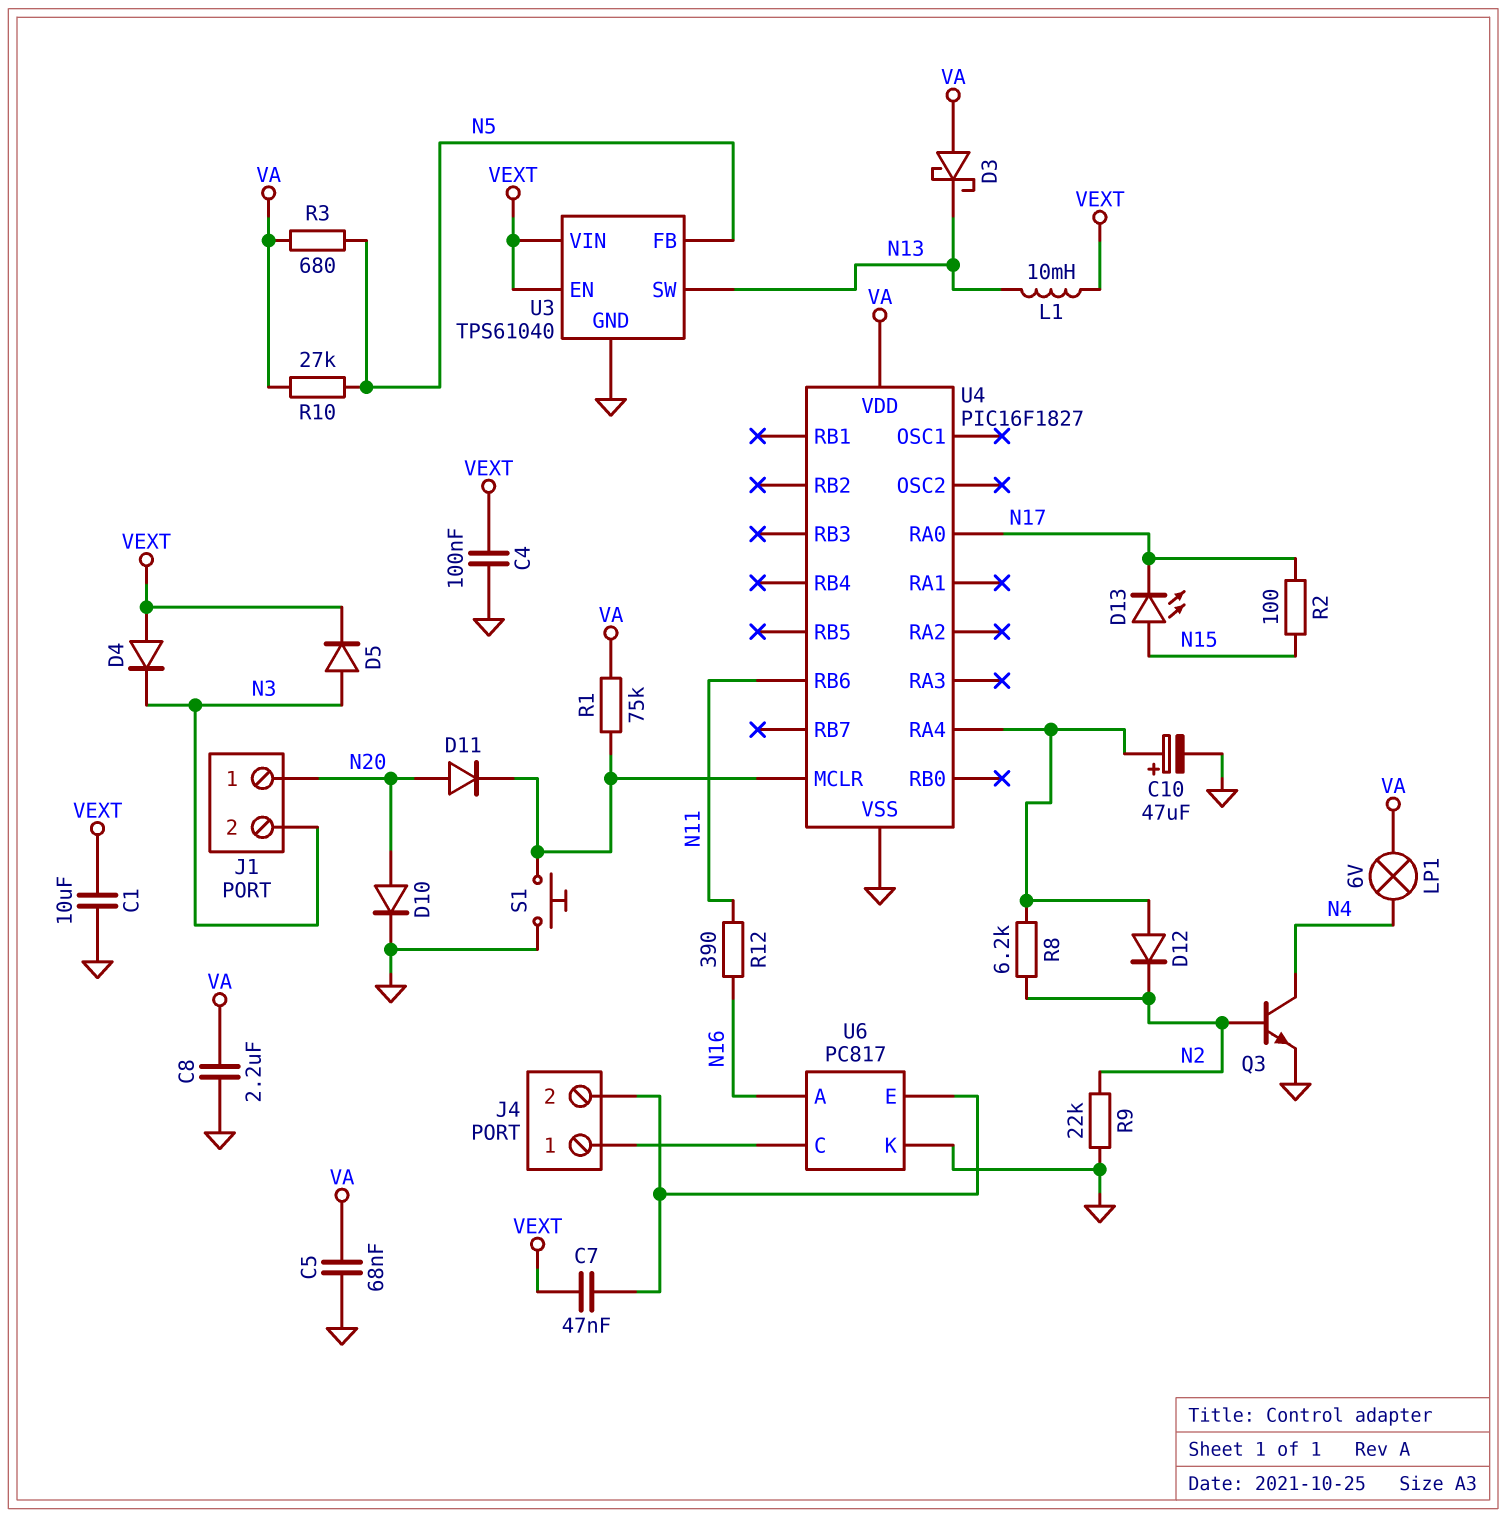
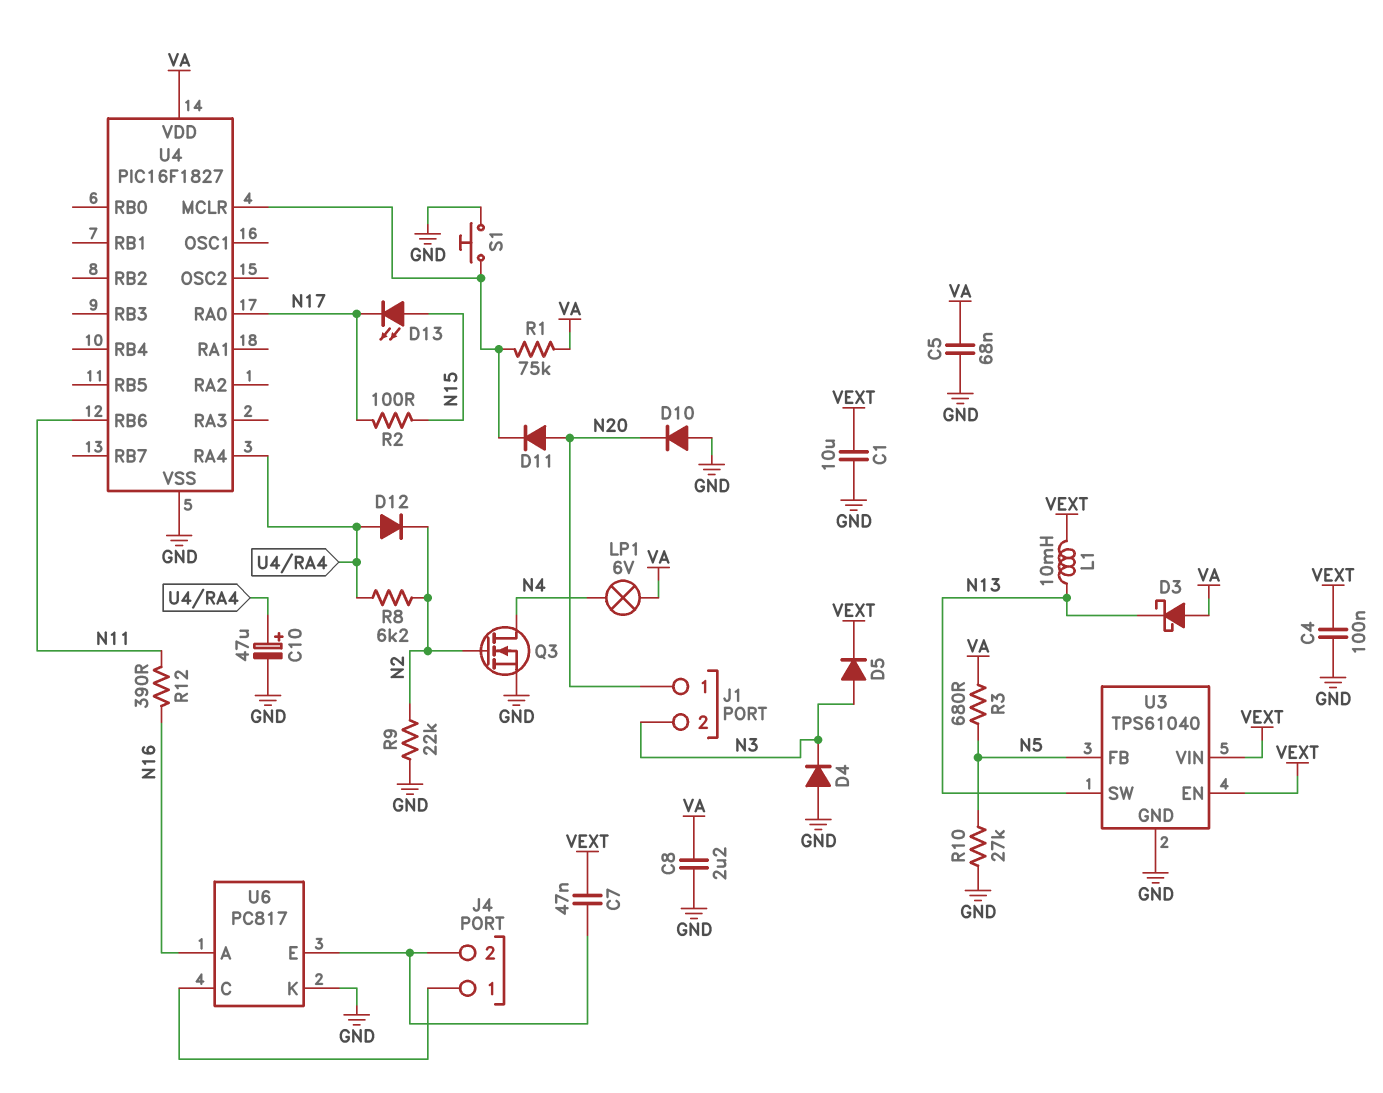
D4: diode (A VEXT, K N3) -> diode (A GND, K N3)
D10: diode (A N20, K GND) -> diode (A GND, K N20)
Q3: NPN (B N2, C N4, E GND) -> NMOS (G N2, D N4, S GND)
R10: 27k (N5, VA) -> 27k (GND, N5)

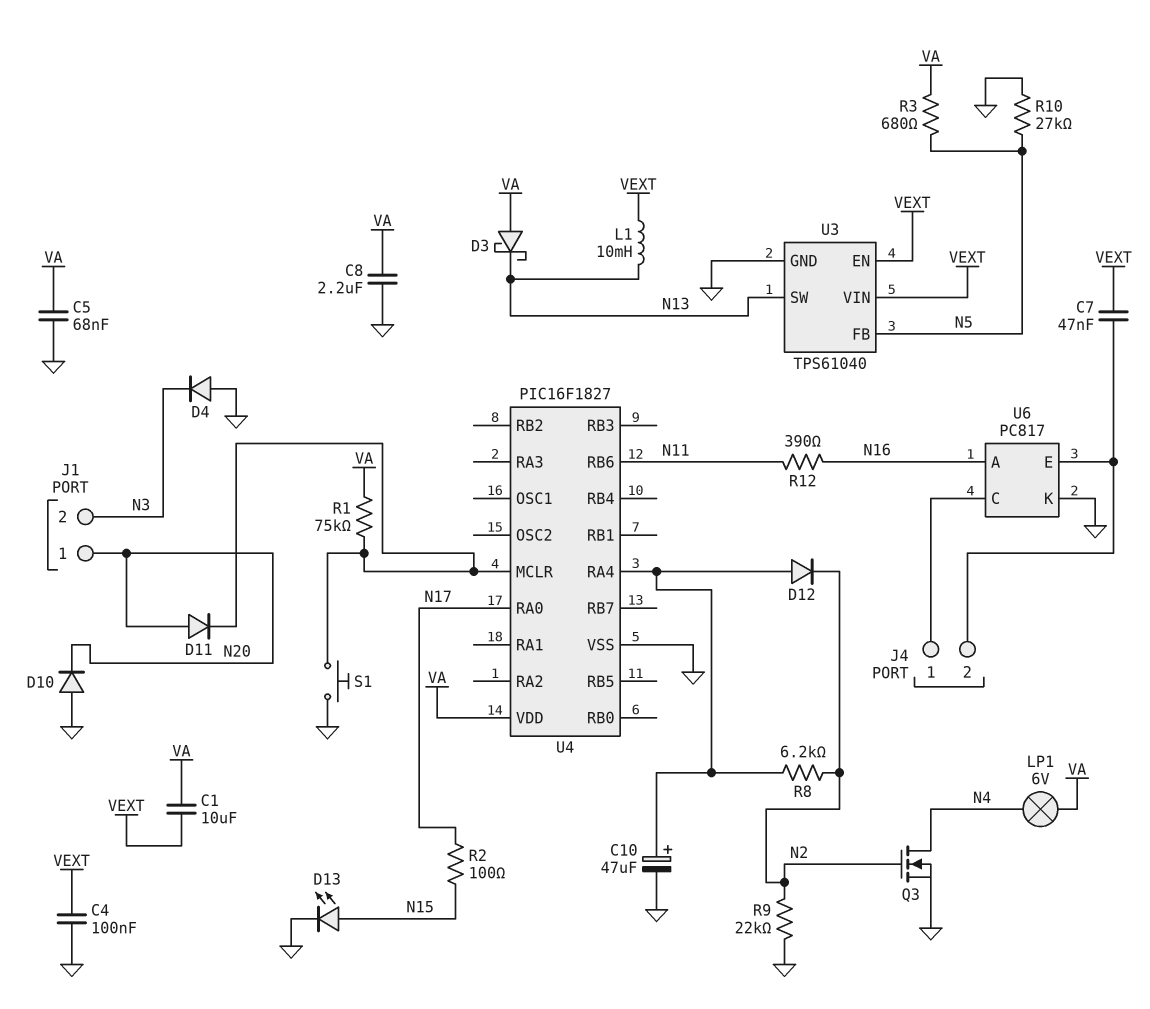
C1: 10uF (GND, VEXT) -> 10uF (VA, VEXT)
D5: diode (A N3, K VEXT) -> none
D13: LED (A N15, K N17) -> LED (A N15, K GND)

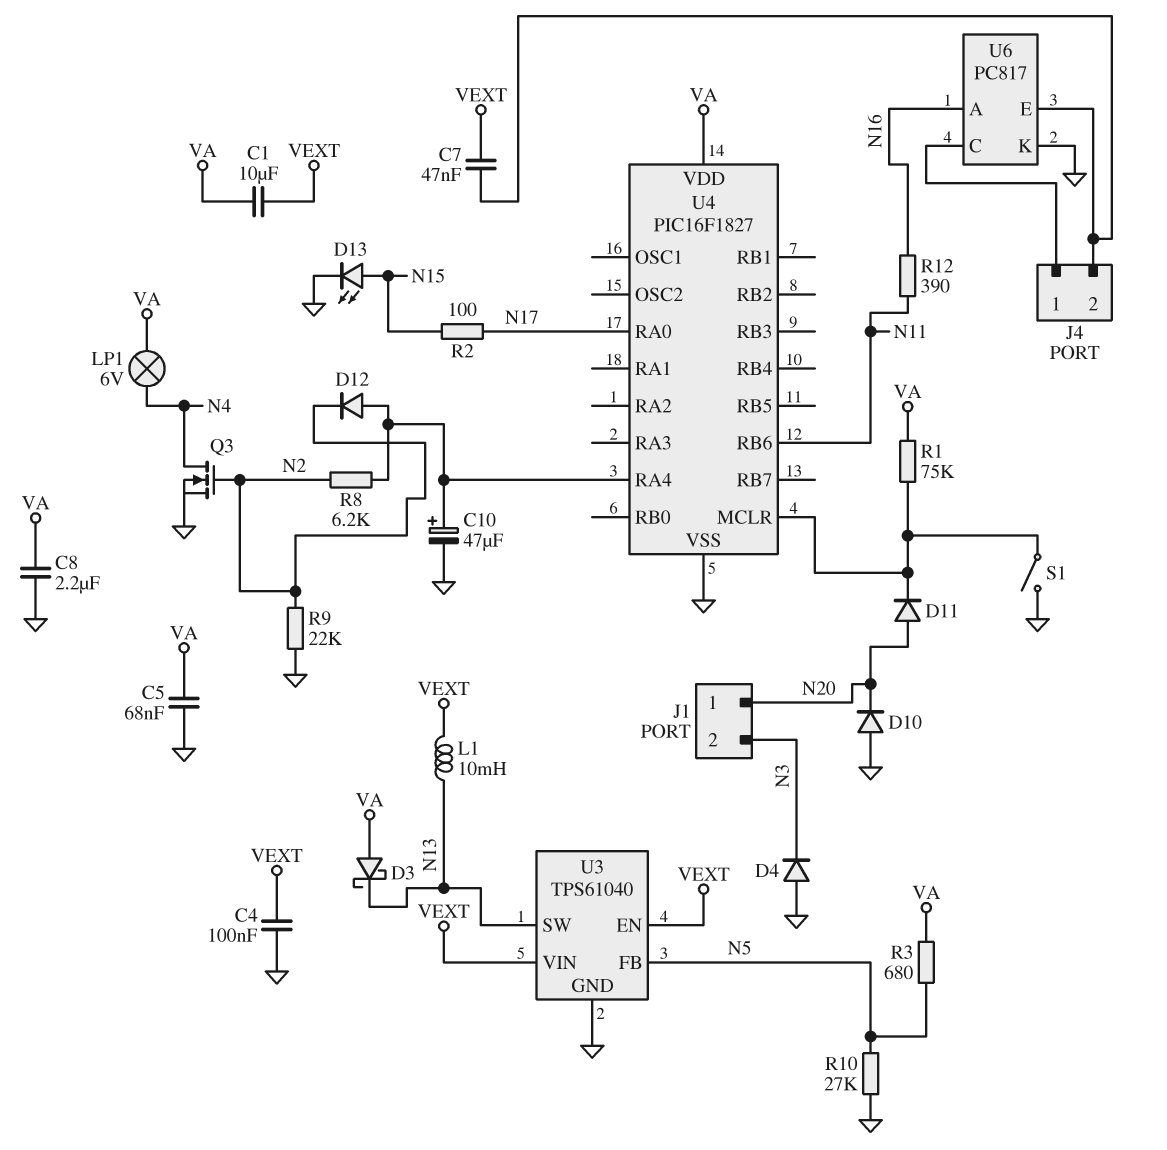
S1: button (GND, U4/MCLR) -> switch (GND, U4/MCLR)

